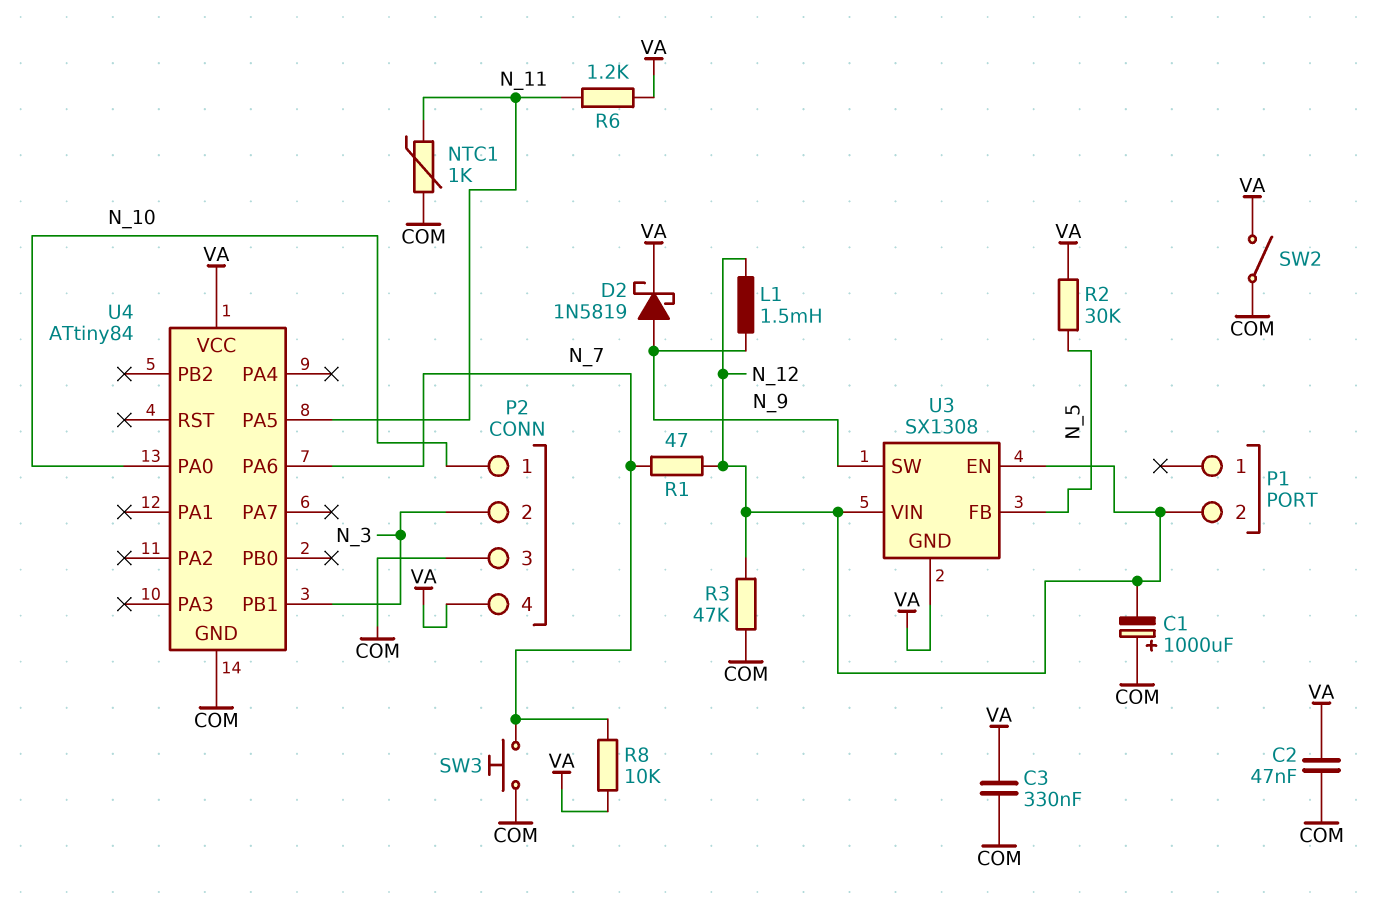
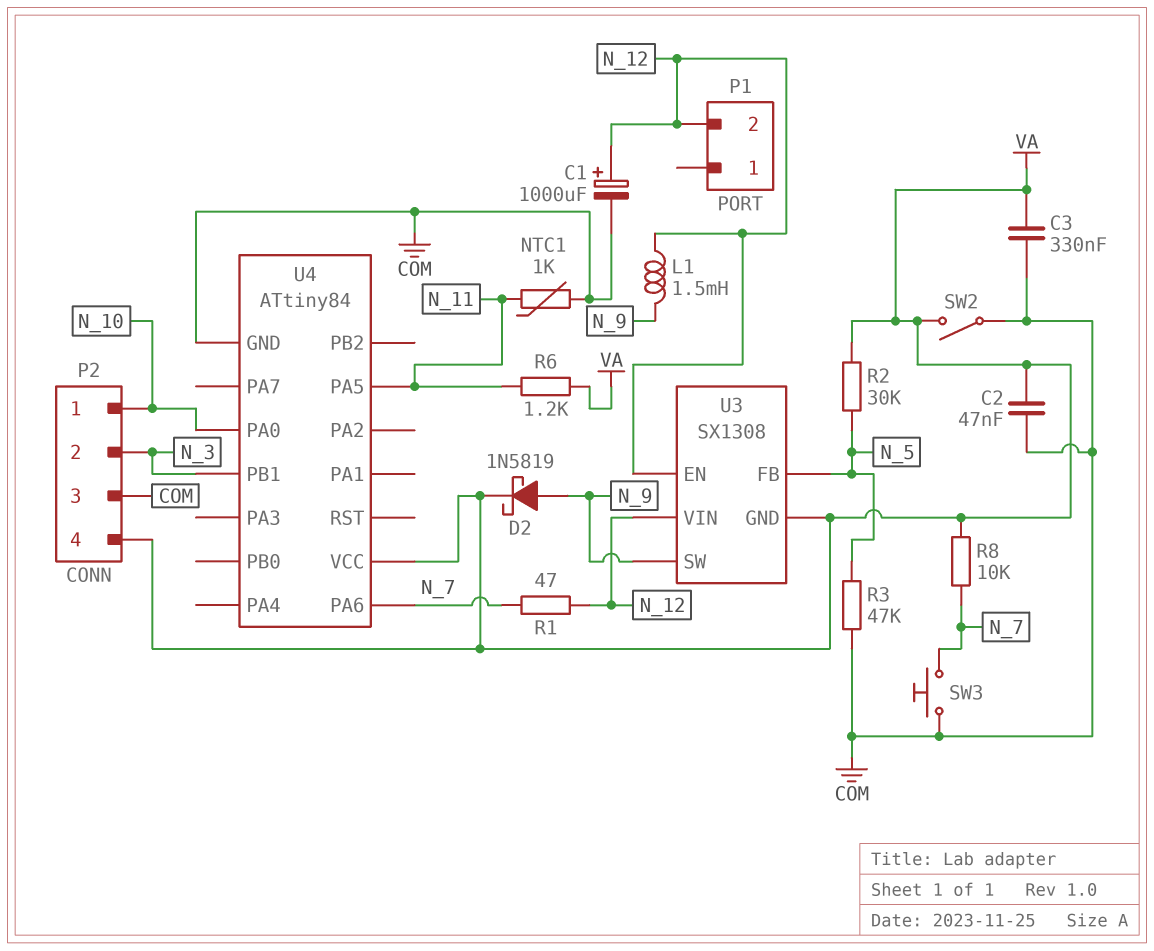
C1: 1000uF (plus COM, minus N_12) -> 1000uF (plus N_12, minus COM)
R3: 47k (COM, N_12) -> 47k (COM, N_5)

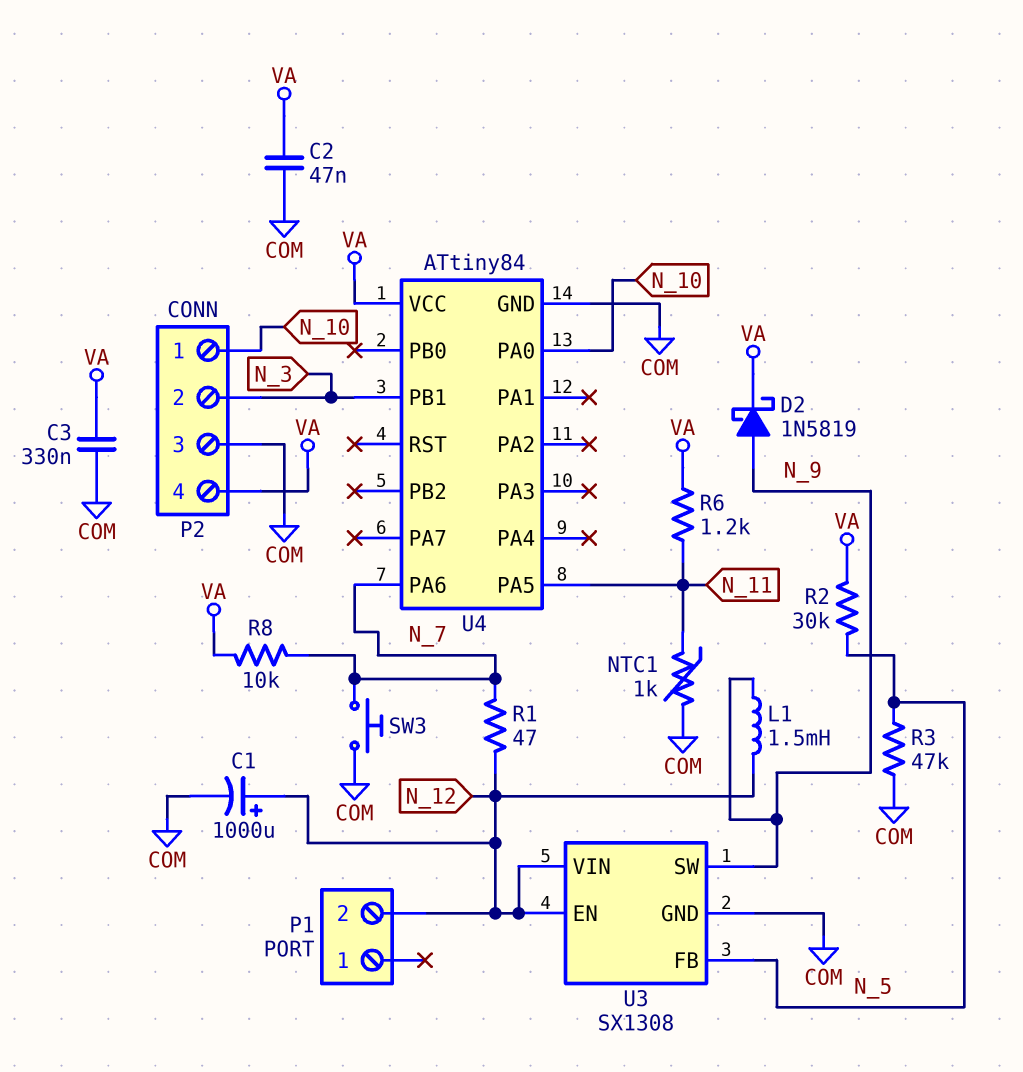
SW2: switch (COM, VA) -> none
U3 pin GND: VA -> COM

